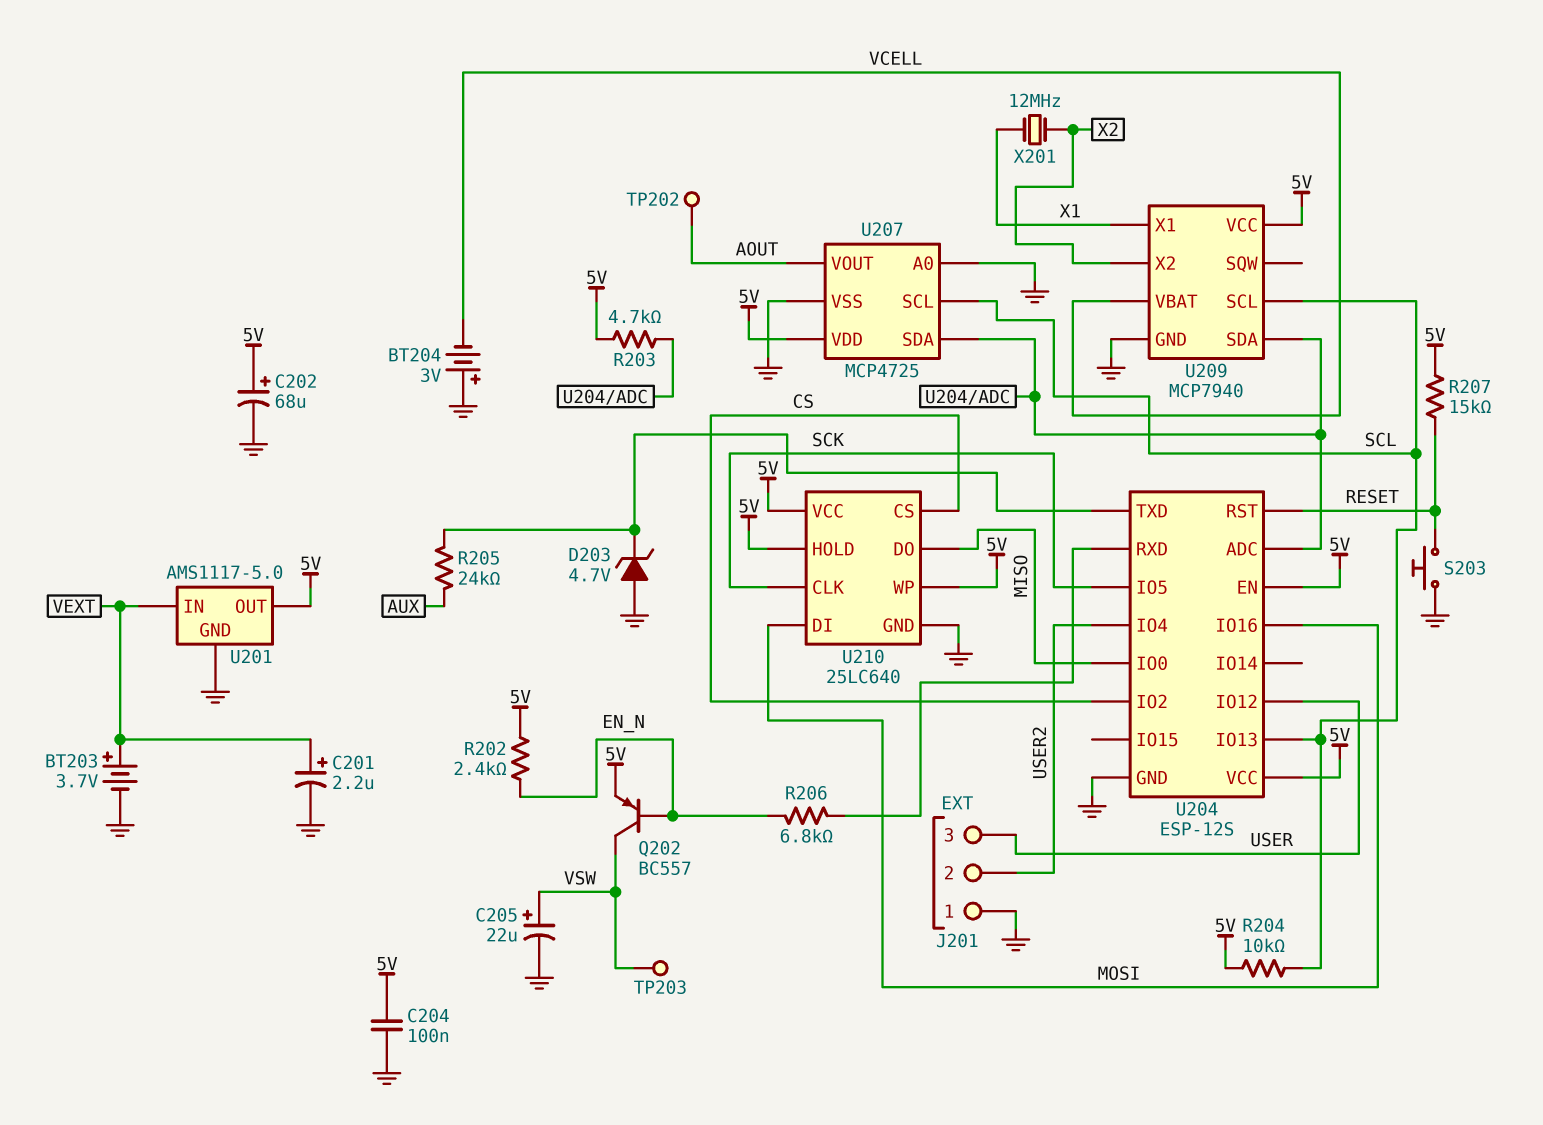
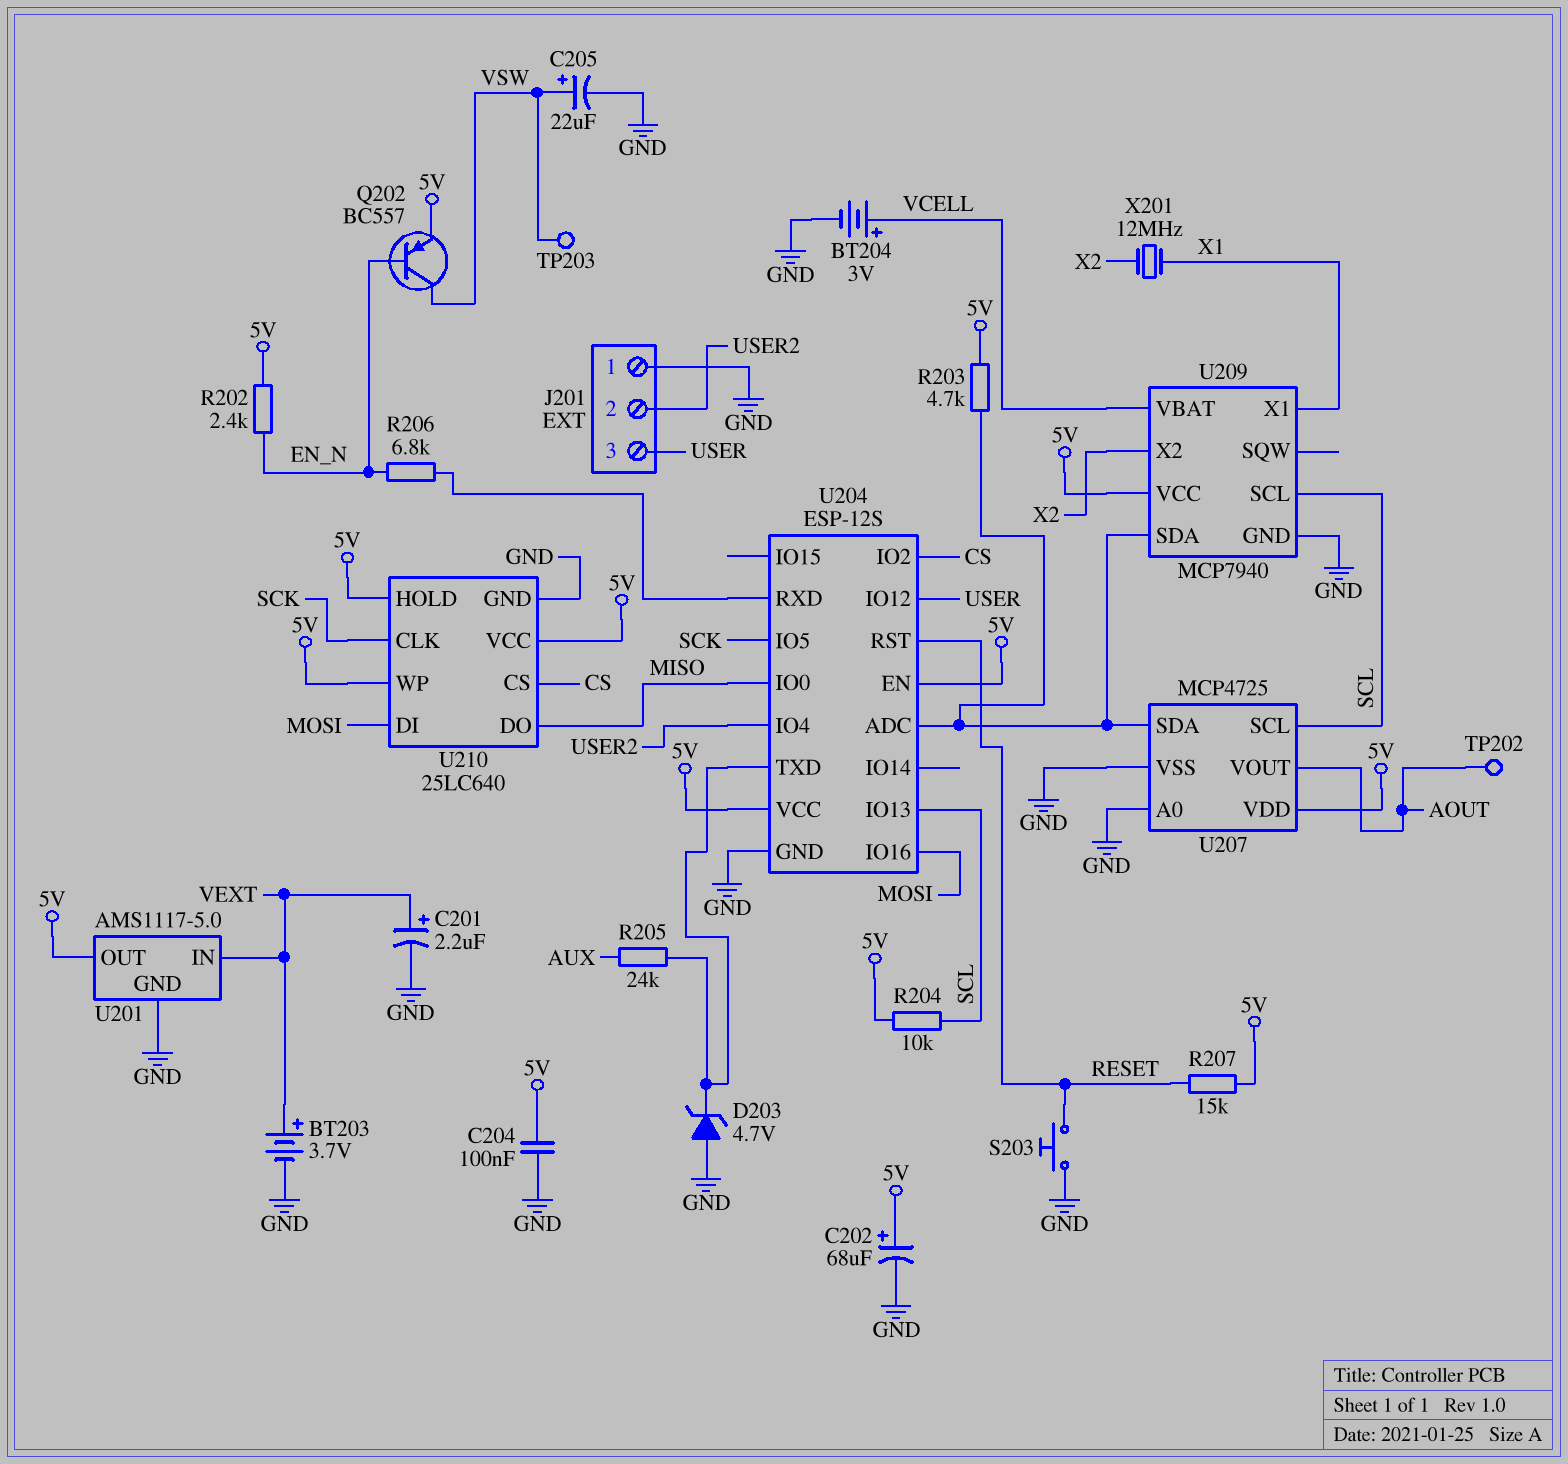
BT204: 3V (plus GND, minus VCELL) -> 3V (plus VCELL, minus GND)

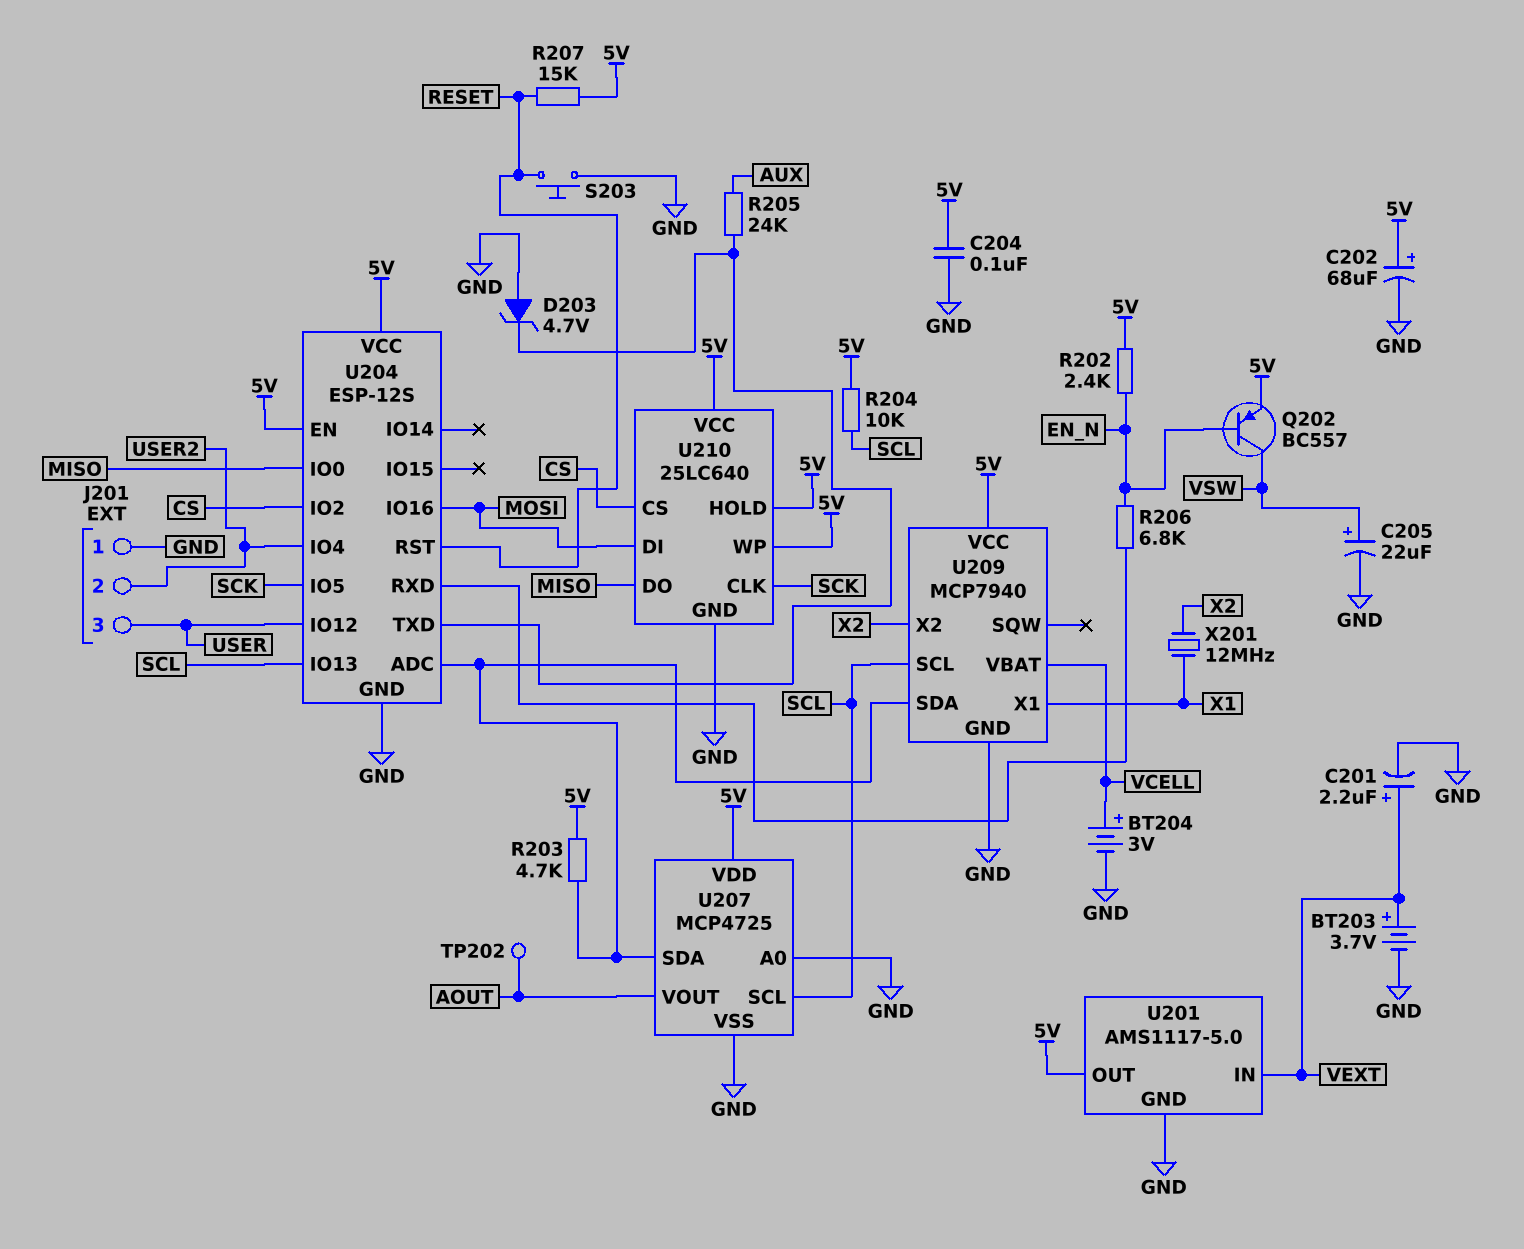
TP203: test point (VSW) -> none

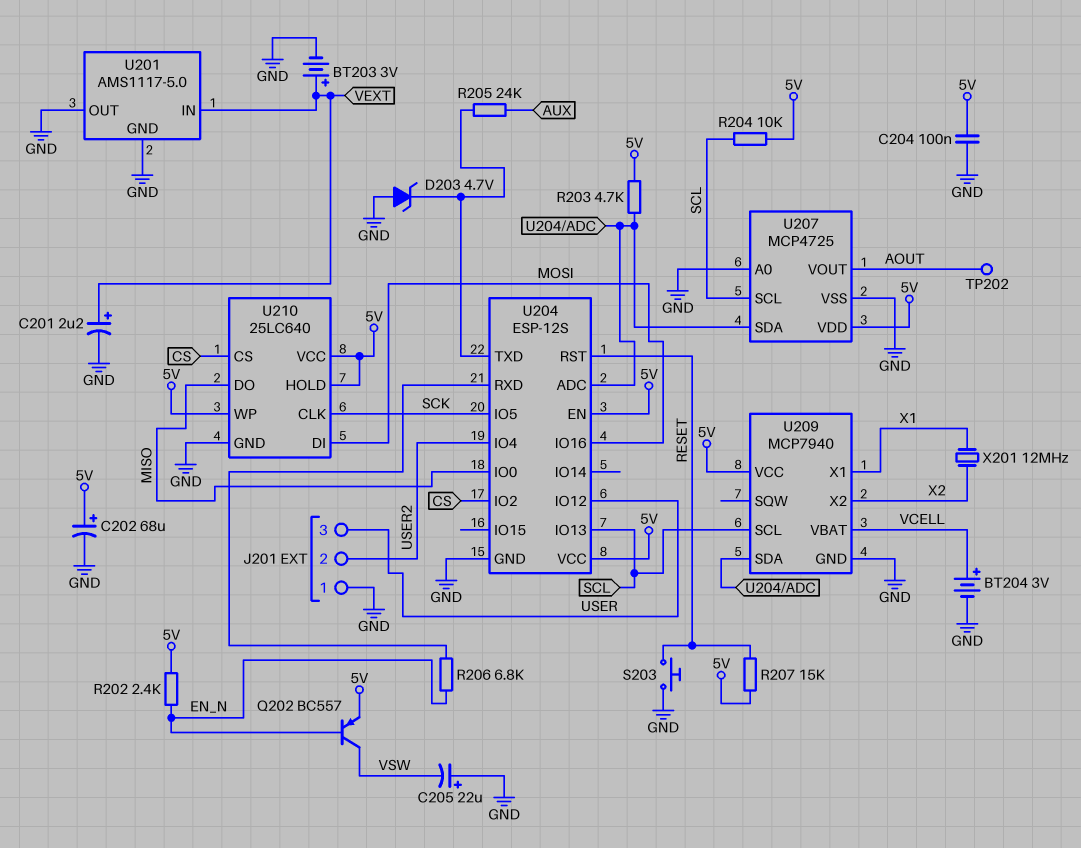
BT203: 3.7V (plus VEXT, minus GND) -> 3V (plus VEXT, minus GND)
C205: 22uF (plus VSW, minus GND) -> 22uF (plus GND, minus VSW)
U201 pin OUT: 5V -> GND

